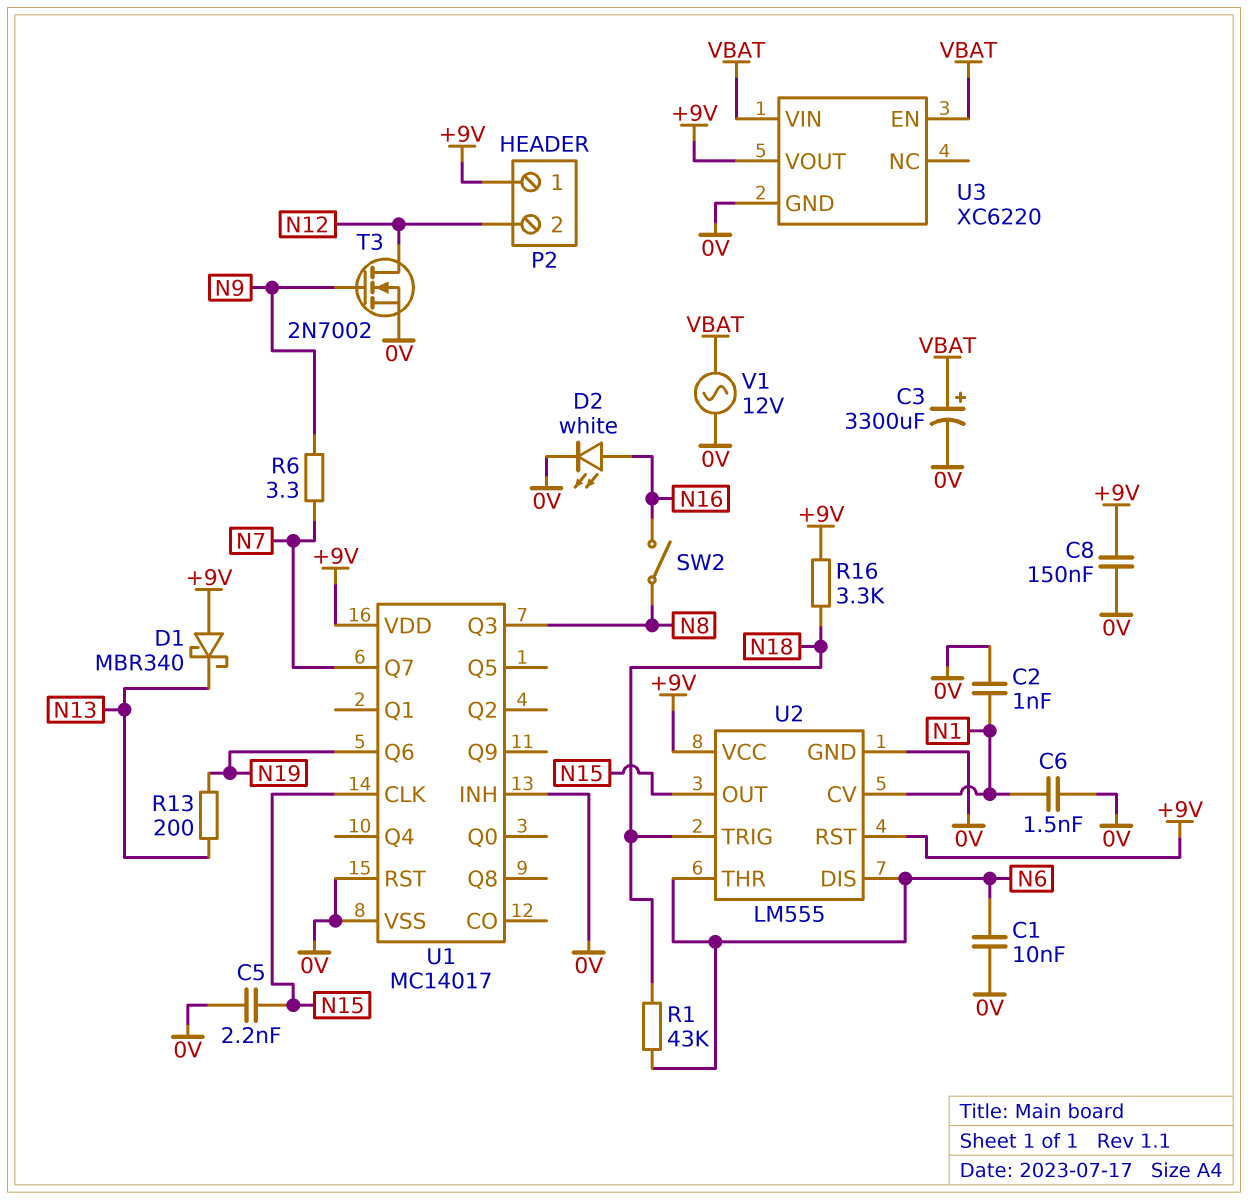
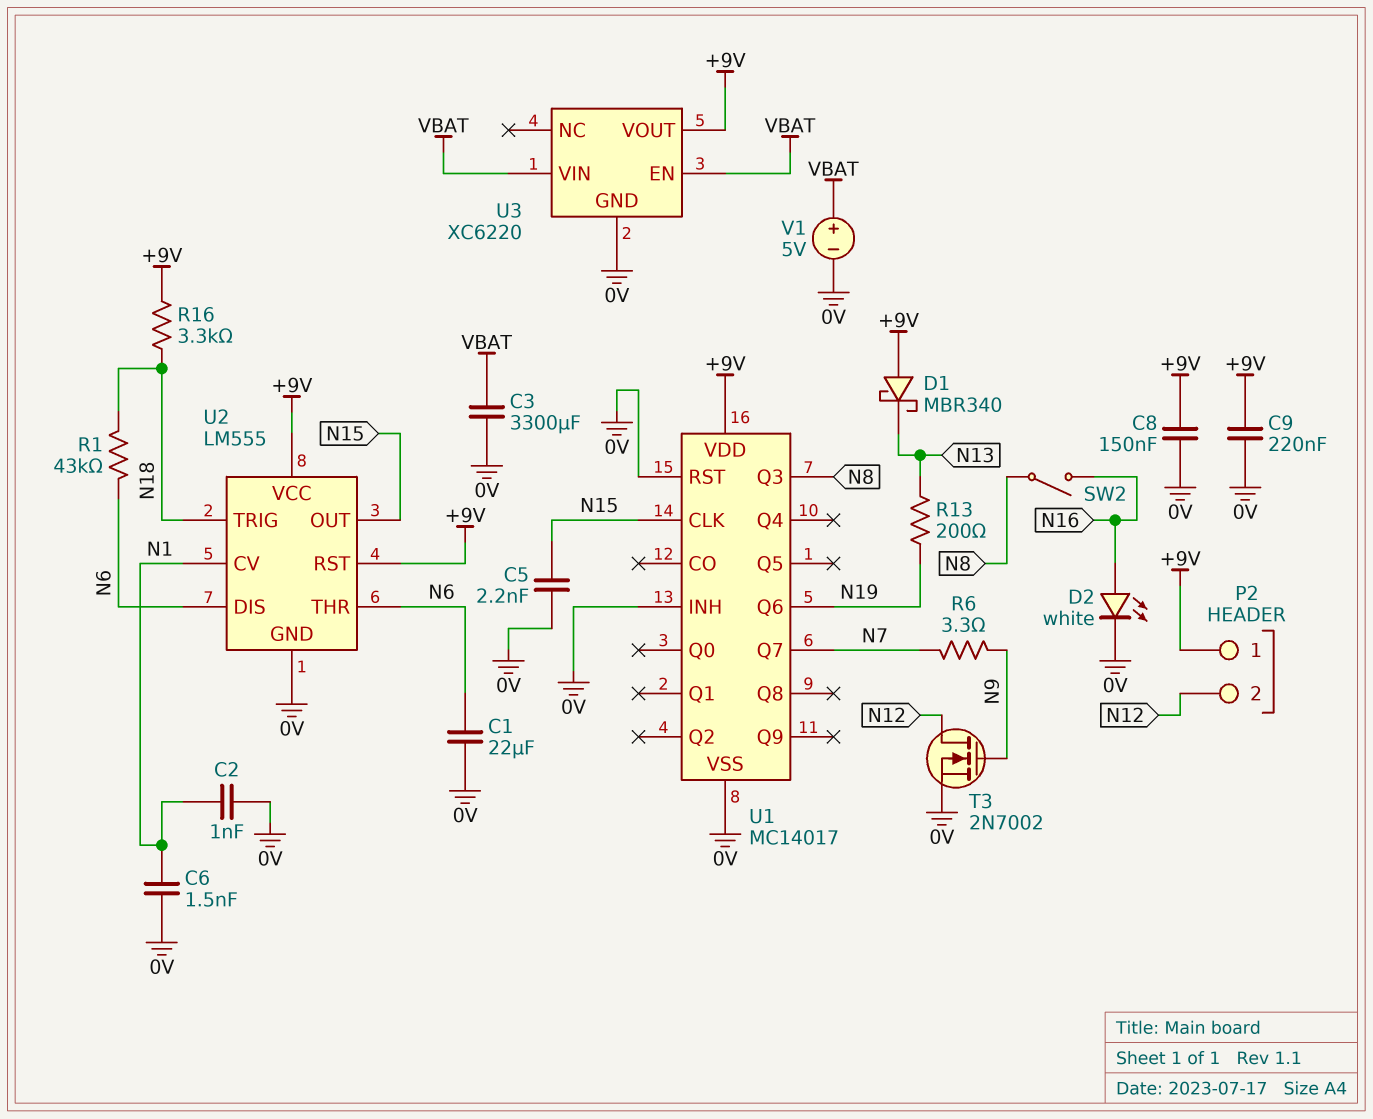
C1: 10nF (0V, N6) -> 22uF (0V, N6)
C3: 3300uF (plus VBAT, minus 0V) -> 3300uF (0V, VBAT)
C9: none -> 220nF (+9V, 0V)
V1: AC 12V (0V, VBAT) -> 5V (plus VBAT, minus 0V)

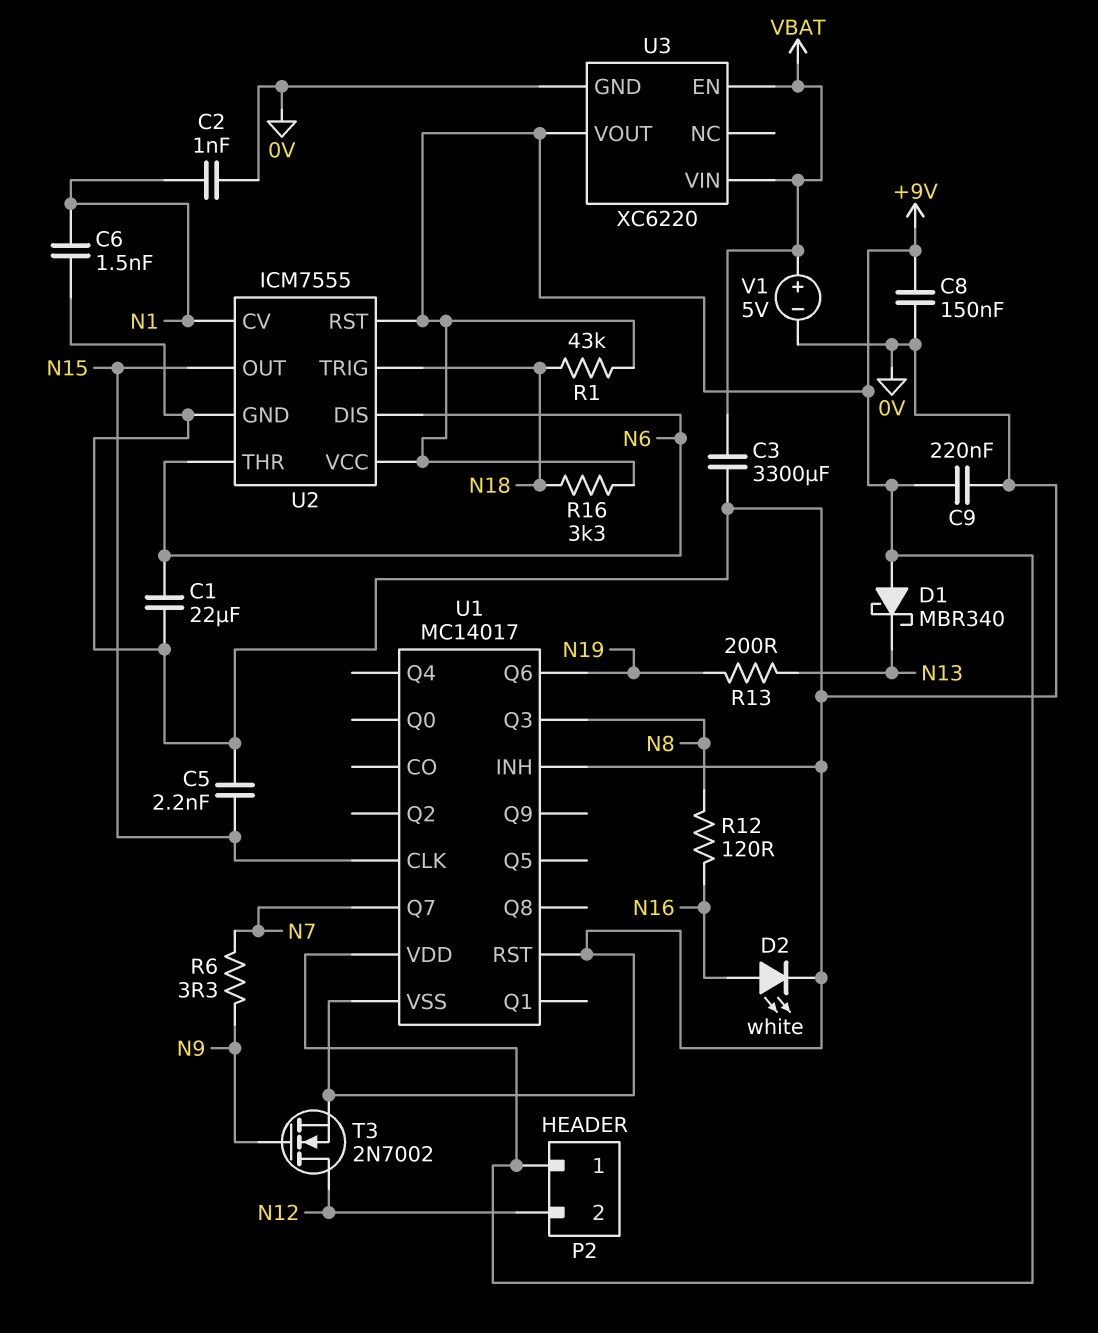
R1: 43k (N6, N18) -> 43k (+9V, N18)
R12: none -> 120 (N8, N16)
SW2: switch (N8, N16) -> none
U2: LM555 -> ICM7555

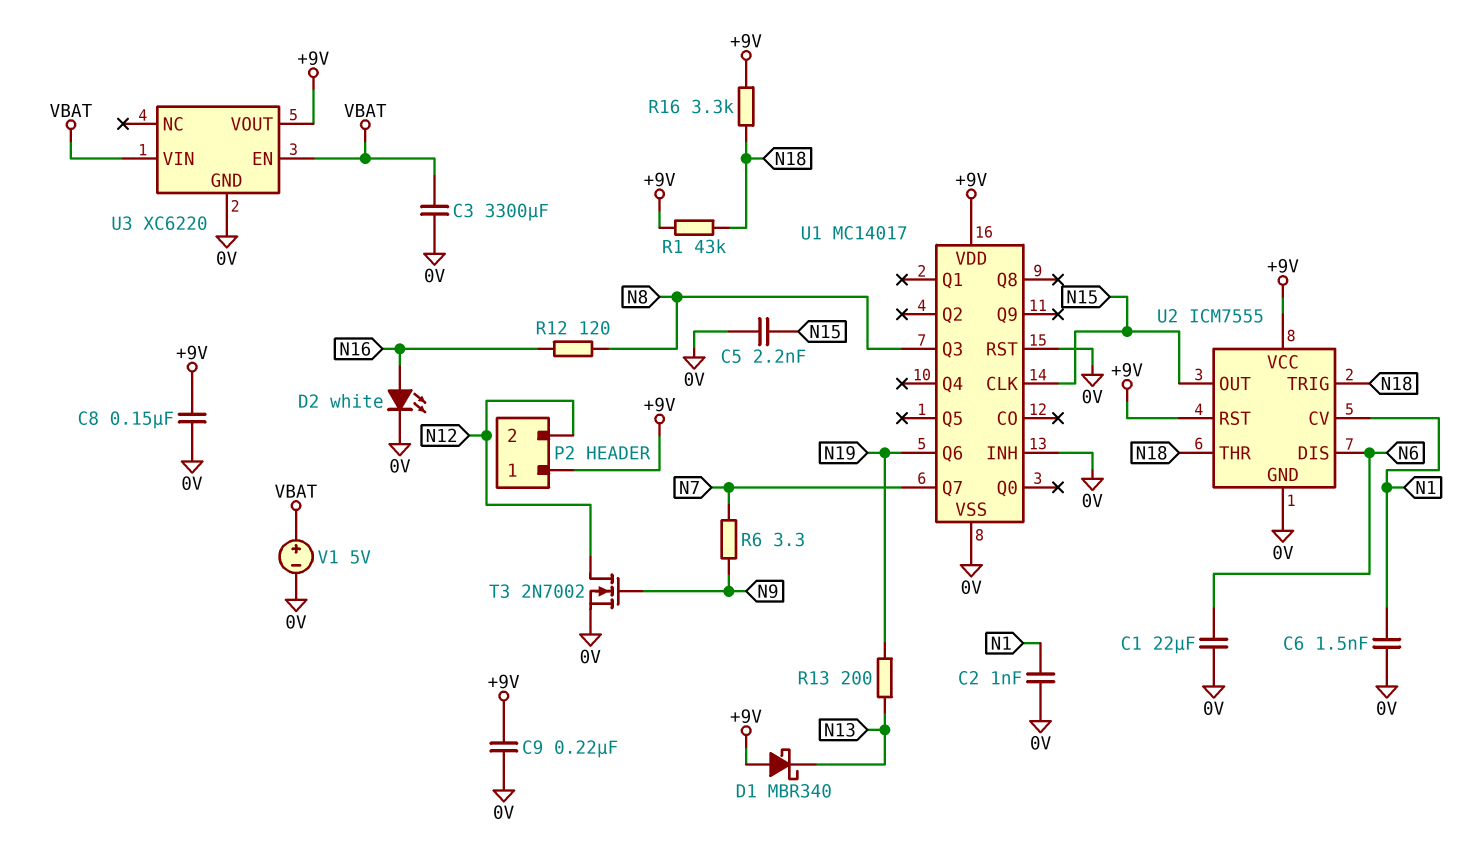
U2 pin THR: N6 -> N18

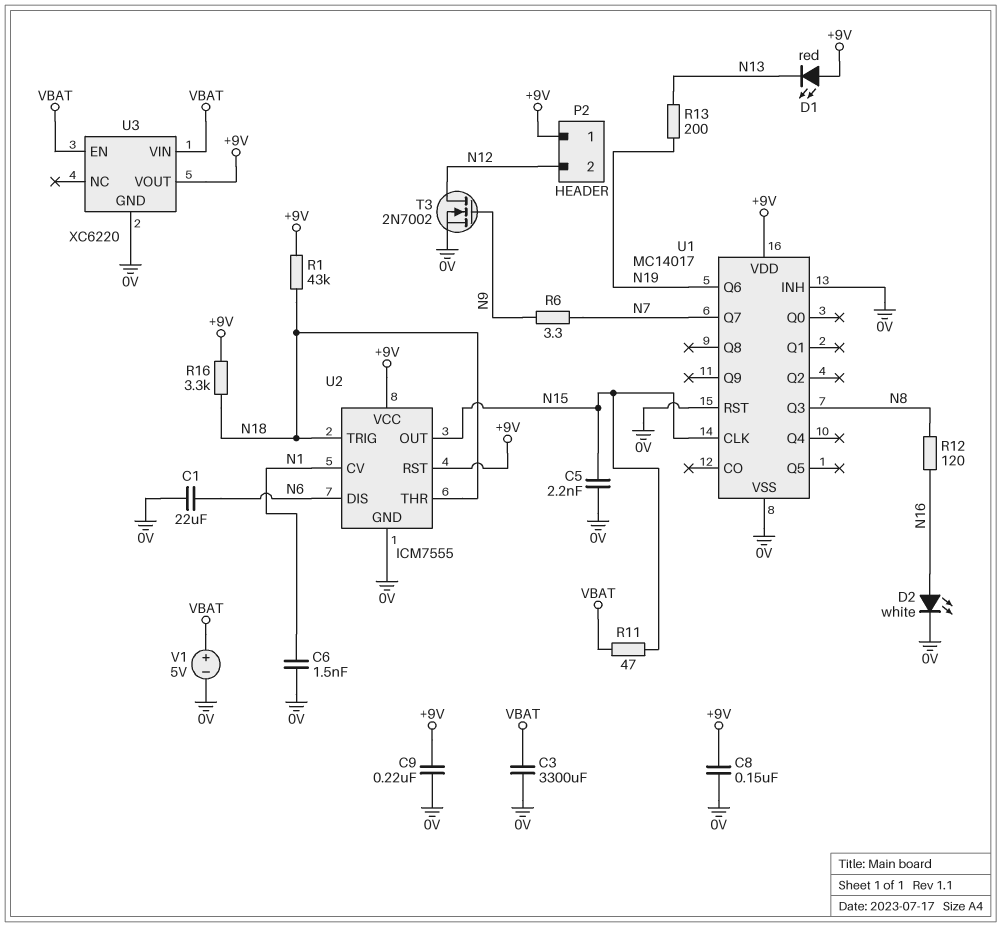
C2: 1nF (0V, N1) -> none
D1: schottky MBR340 (A +9V, K N13) -> LED red (A +9V, K N13)
R11: none -> 47 (N15, VBAT)

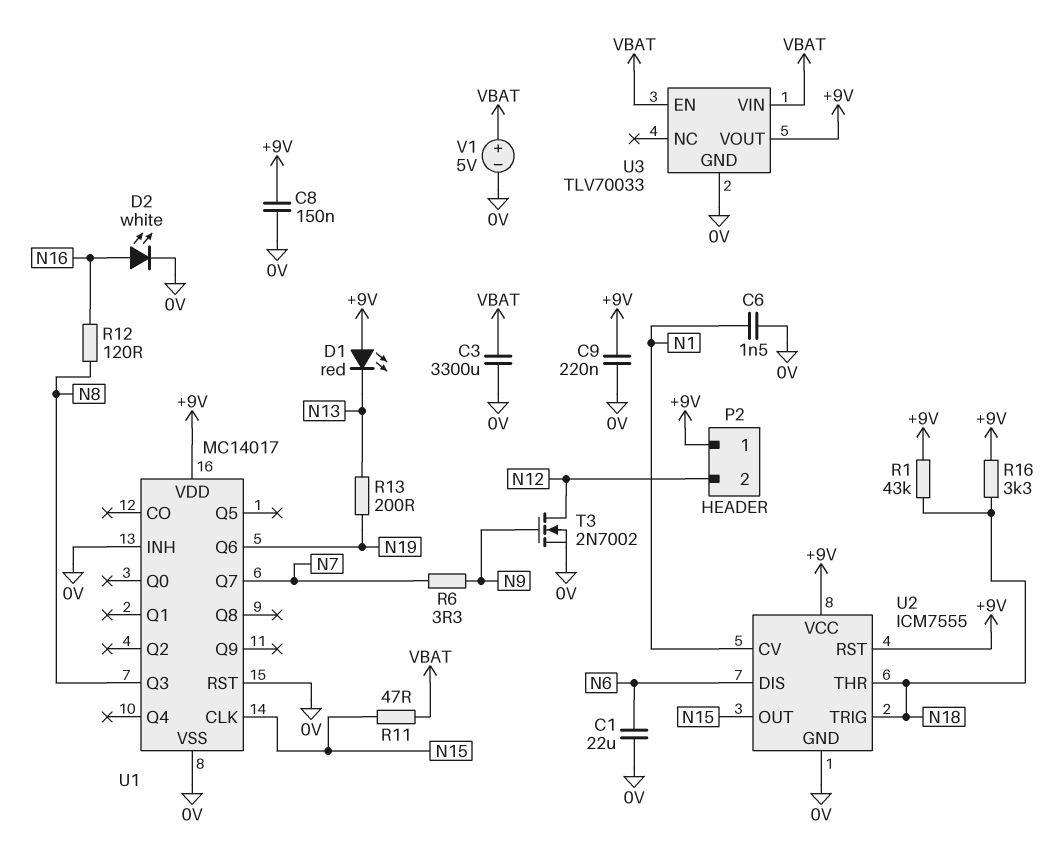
C5: 2.2nF (0V, N15) -> none
U3: XC6220 -> TLV70033

